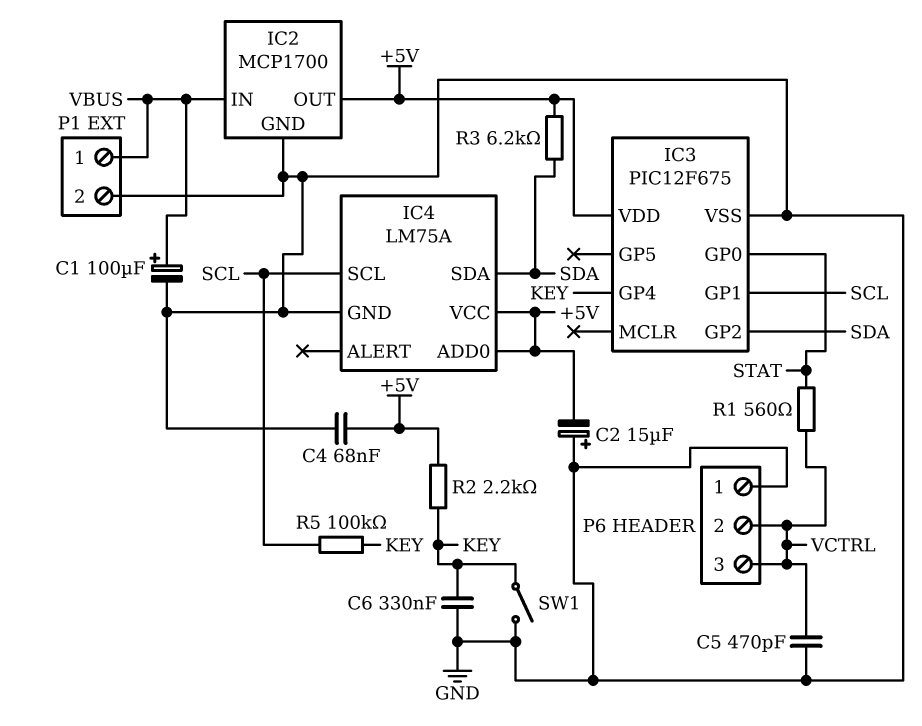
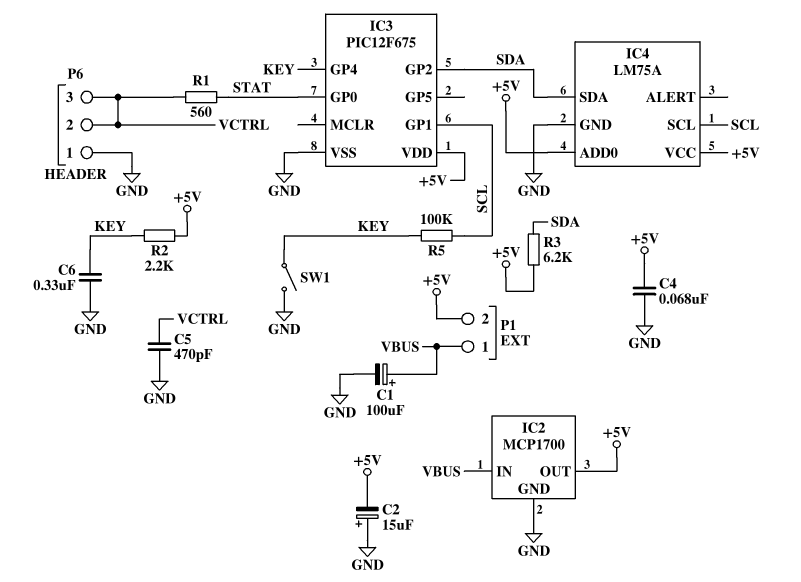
P1 pin 2: GND -> +5V

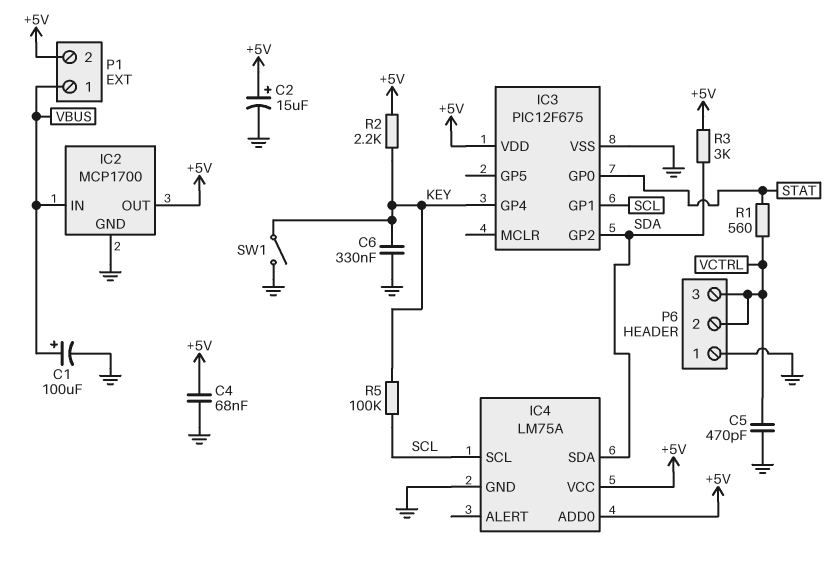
C2: 15uF (plus GND, minus +5V) -> 15uF (plus +5V, minus GND)
R3: 6.2k (+5V, SDA) -> 3k (+5V, SDA)

